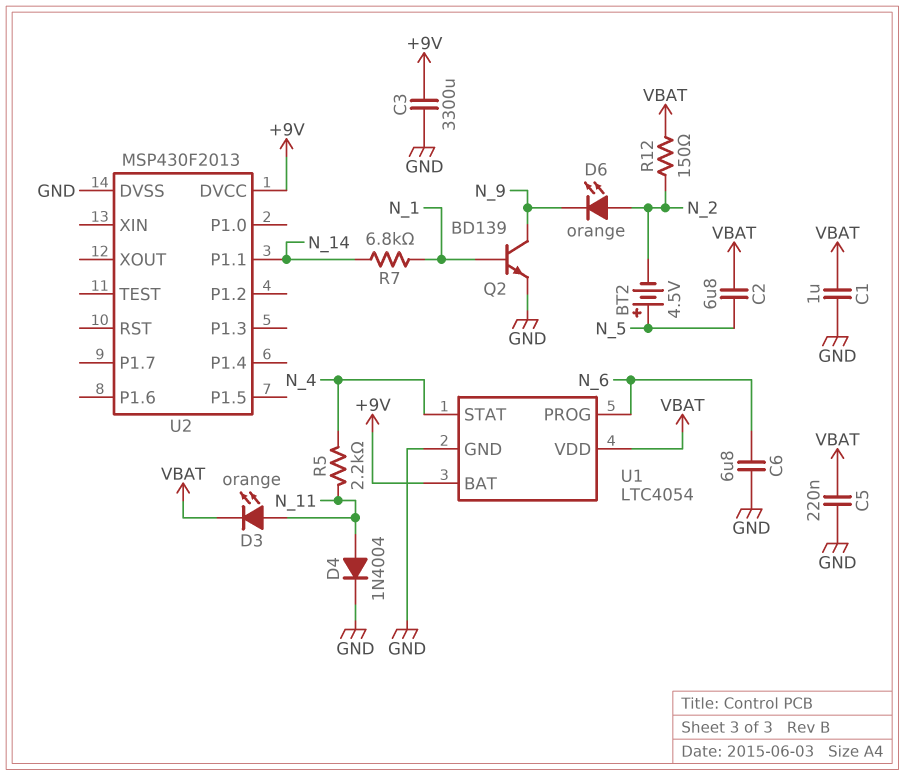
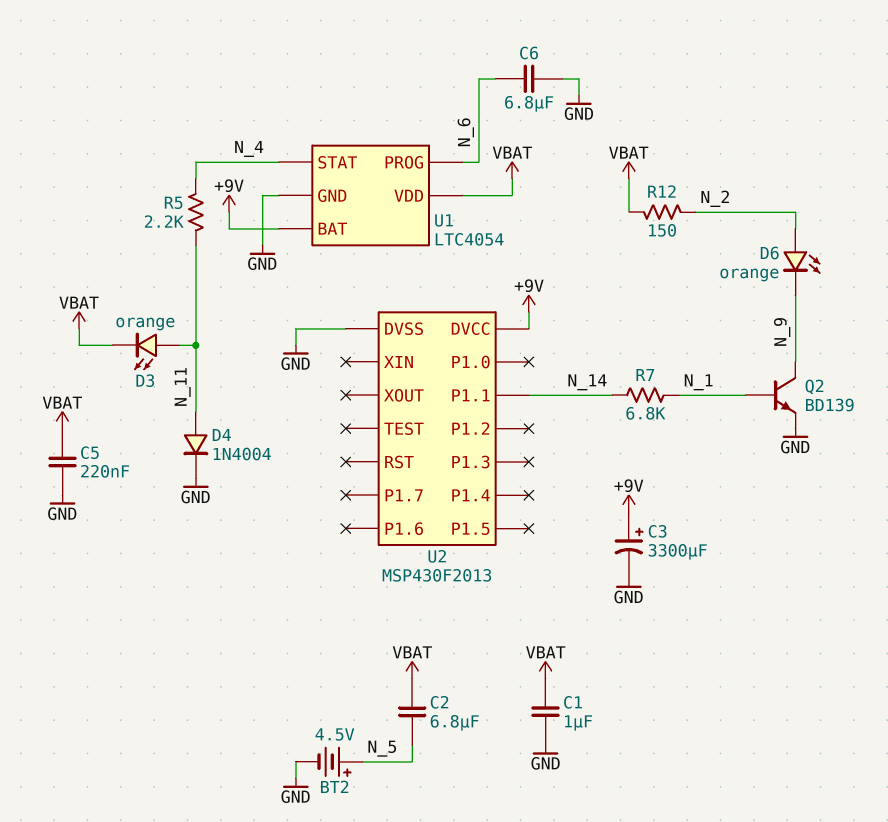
BT2: 4.5V (plus N_5, minus N_2) -> 4.5V (plus N_5, minus GND)
C3: 3300uF (+9V, GND) -> 3300uF (plus +9V, minus GND)

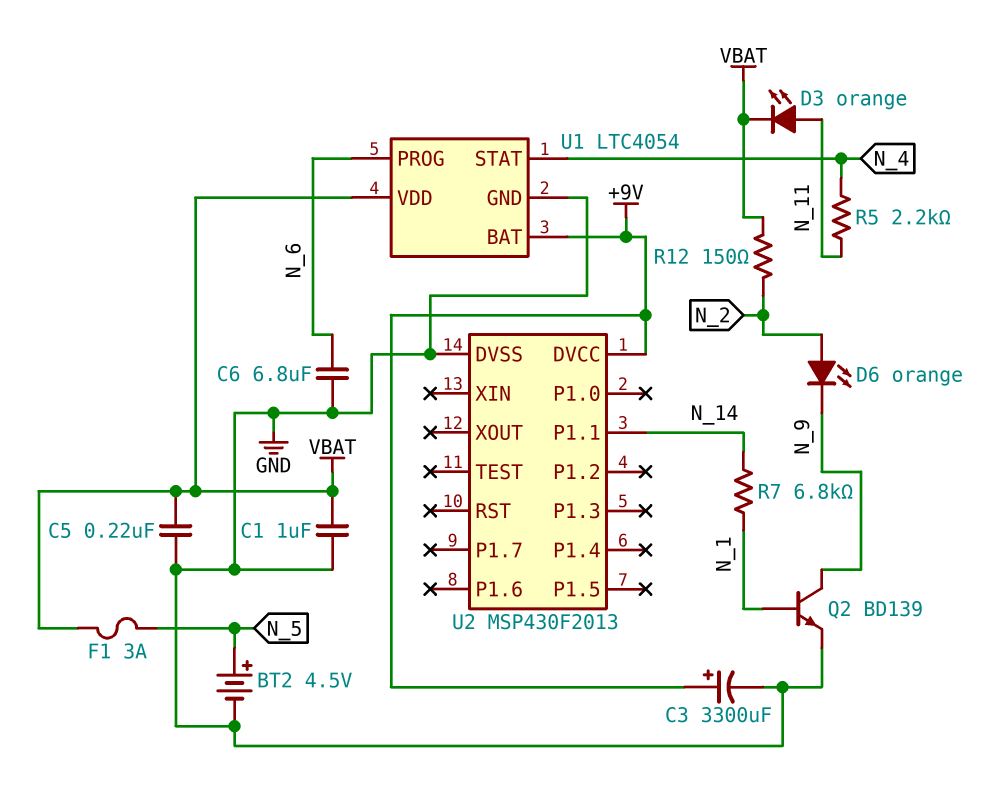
C2: 6.8uF (N_5, VBAT) -> none
D4: diode 1N4004 (A N_11, K GND) -> none
F1: none -> 3A (N_5, VBAT)

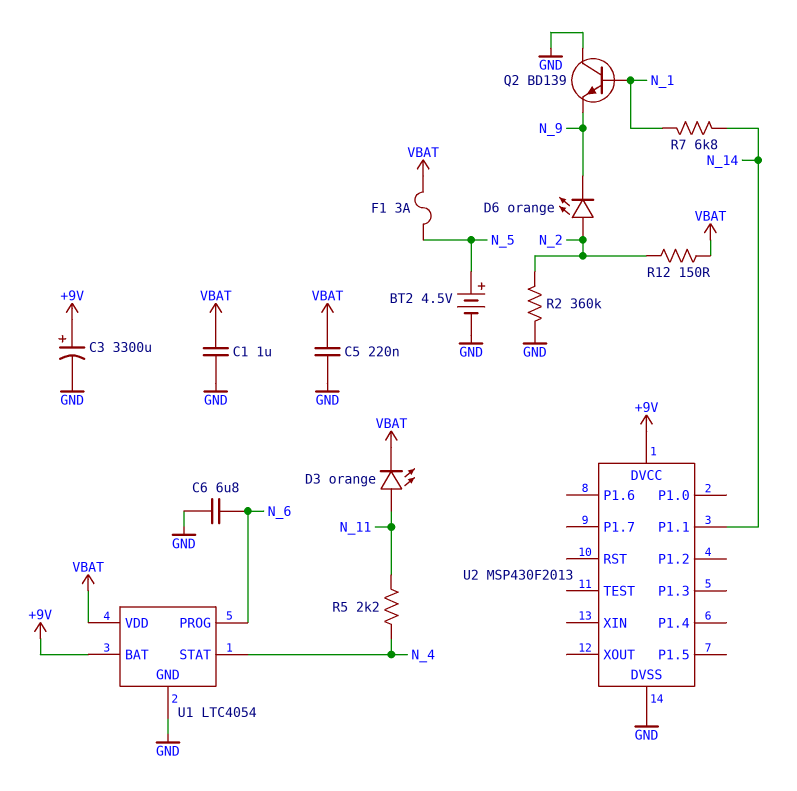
Q2: NPN BD139 (B N_1, C N_9, E GND) -> NPN BD139 (B N_1, C GND, E N_9)
R2: none -> 360k (GND, N_2)

